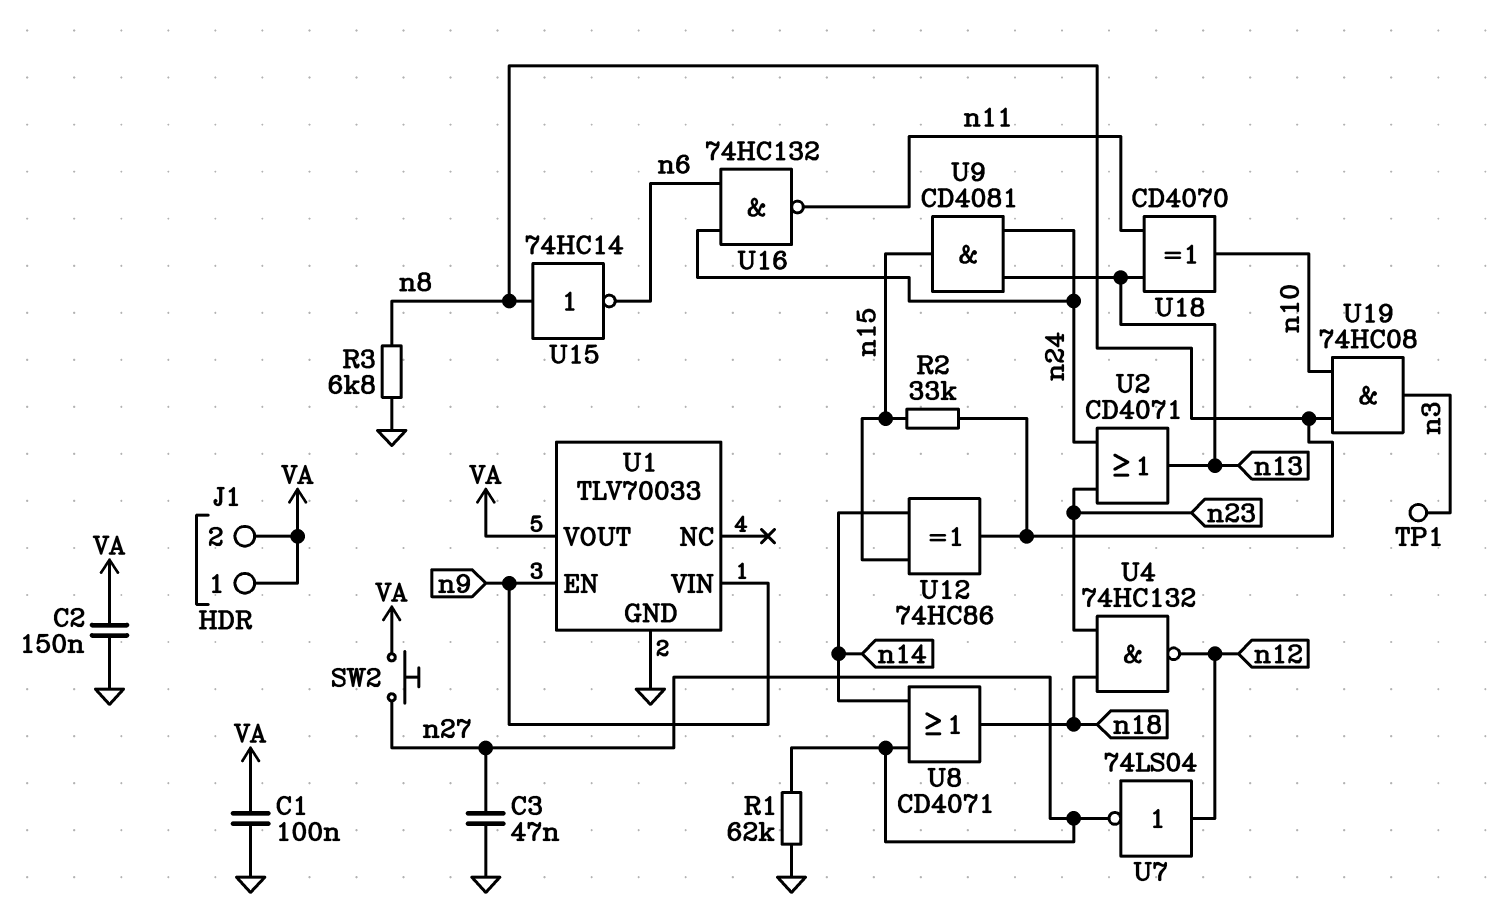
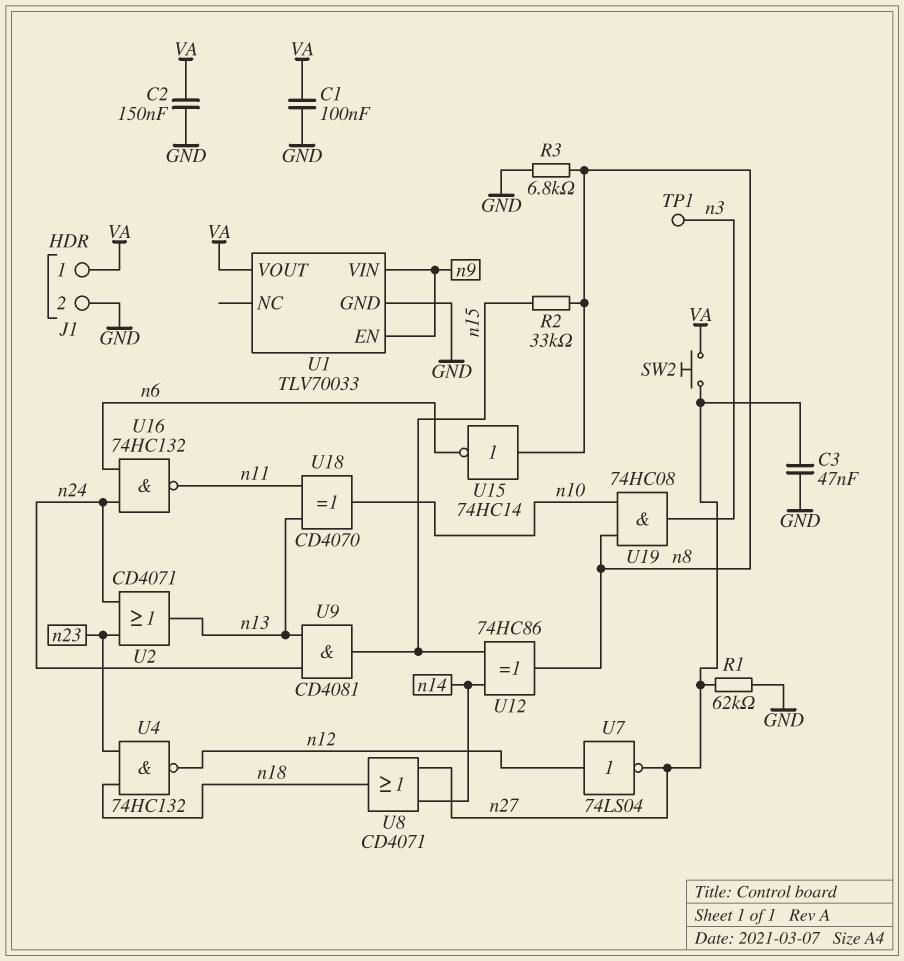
J1 pin 2: VA -> GND

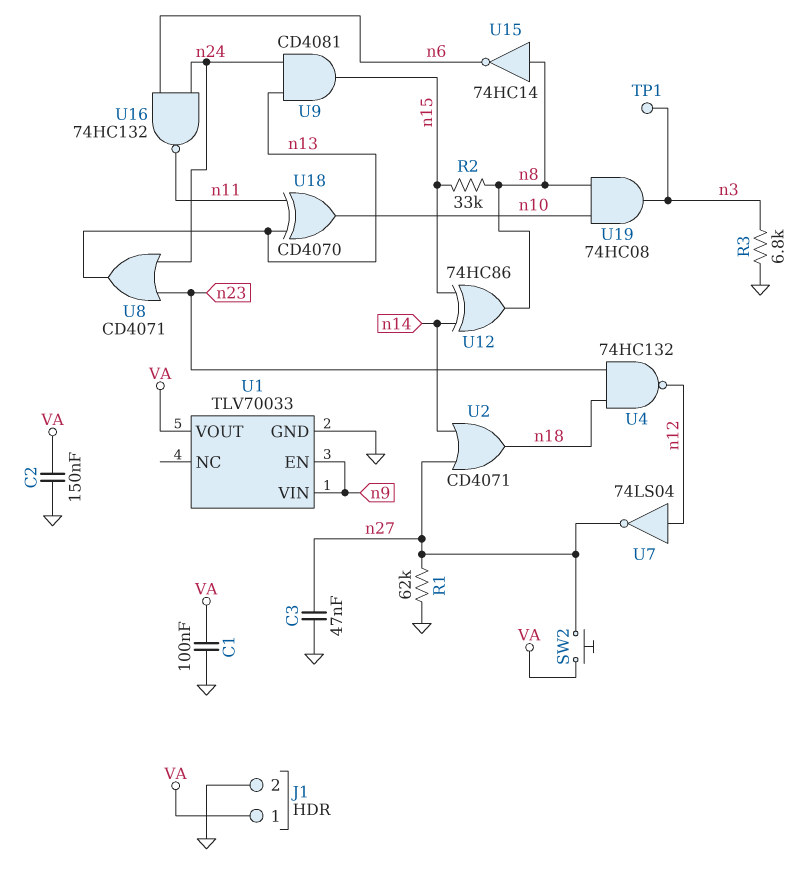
R3: 6.8k (GND, n8) -> 6.8k (GND, n3)
U2: OR CD4071 (in n23, in n24, out n13) -> OR CD4071 (in n14, in n27, out n18)
U8: OR CD4071 (in n14, in n27, out n18) -> OR CD4071 (in n23, in n24, out n13)

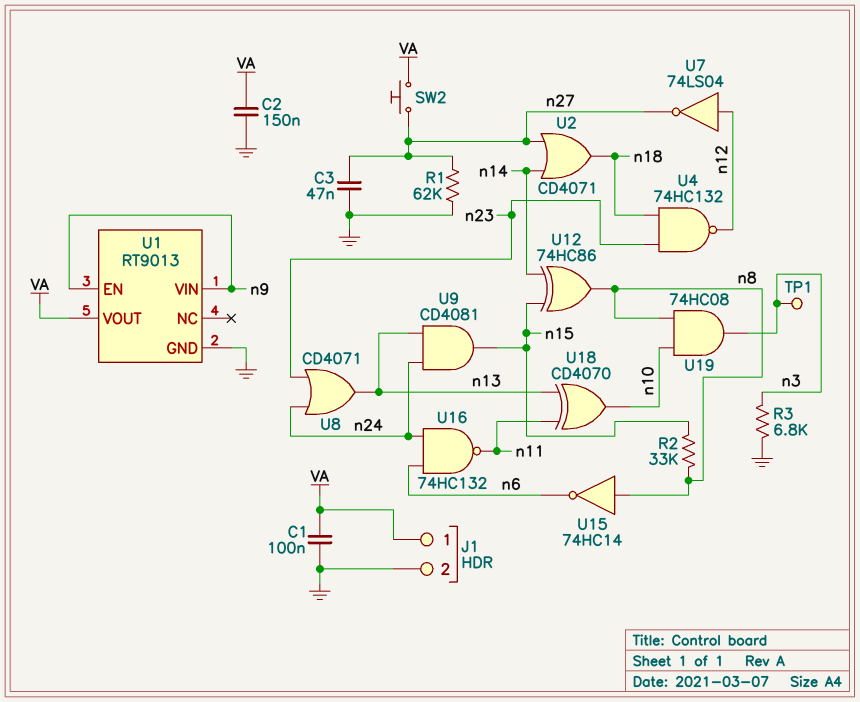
U1: TLV70033 -> RT9013

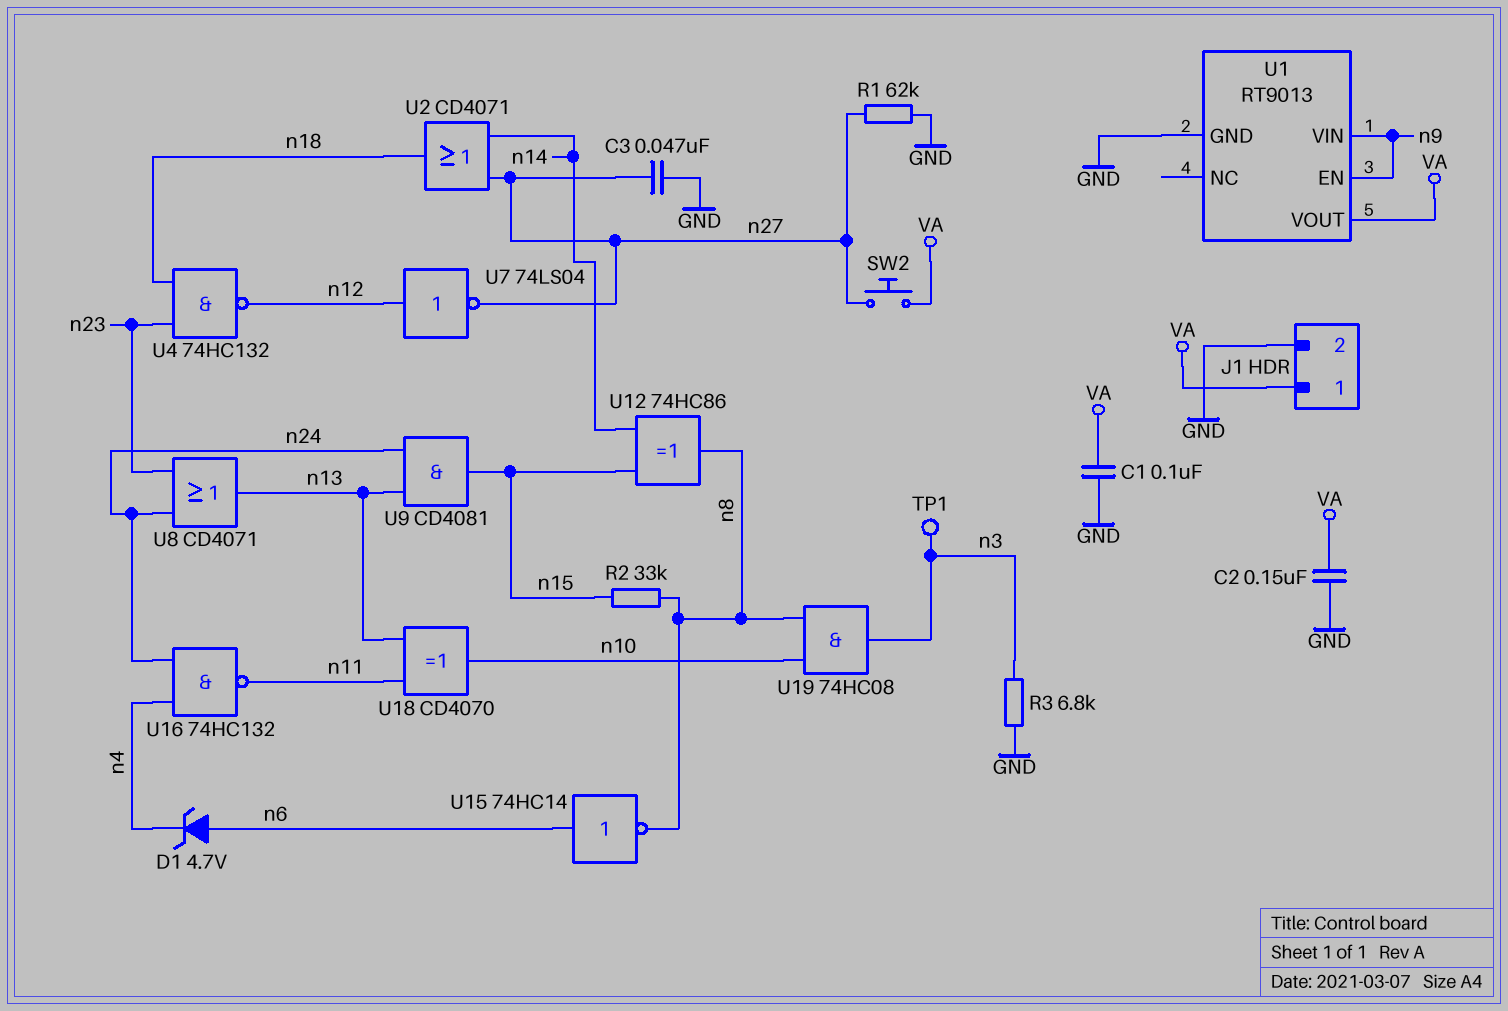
D1: none -> zener 4.7V (A n6, K n4)
U15: NOT 74HC14 (in n8, out n6) -> NOT 74HC14 (in n6, out n8)
U16: NAND 74HC132 (in n6, in n24, out n11) -> NAND 74HC132 (in n4, in n24, out n11)

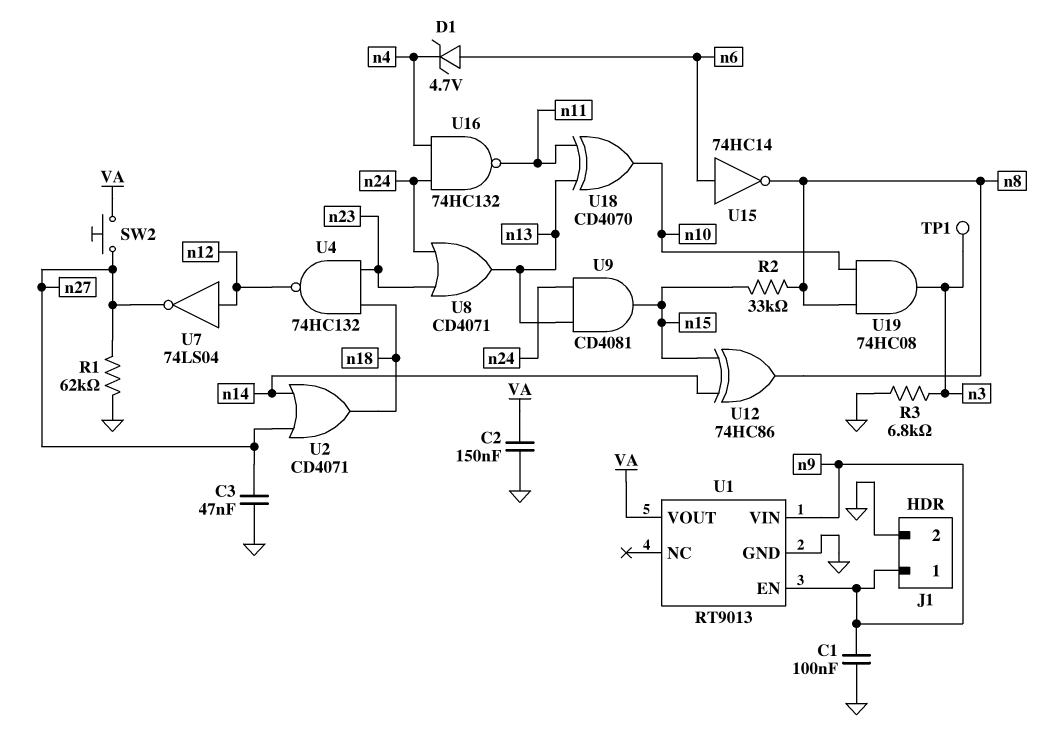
C1: 100nF (GND, VA) -> 100nF (GND, n9)
J1 pin 1: VA -> n9

